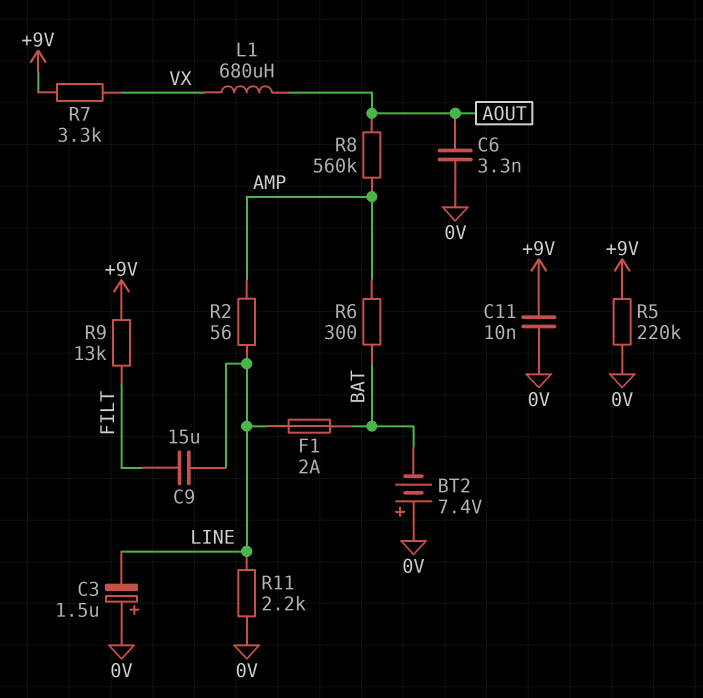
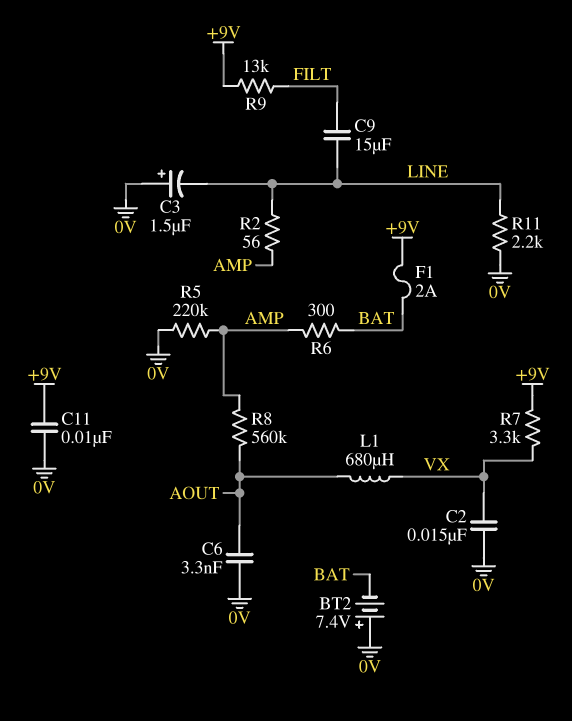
C2: none -> 15nF (0V, VX)
F1: 2A (BAT, LINE) -> 2A (+9V, BAT)
R5: 220k (+9V, 0V) -> 220k (0V, AMP)

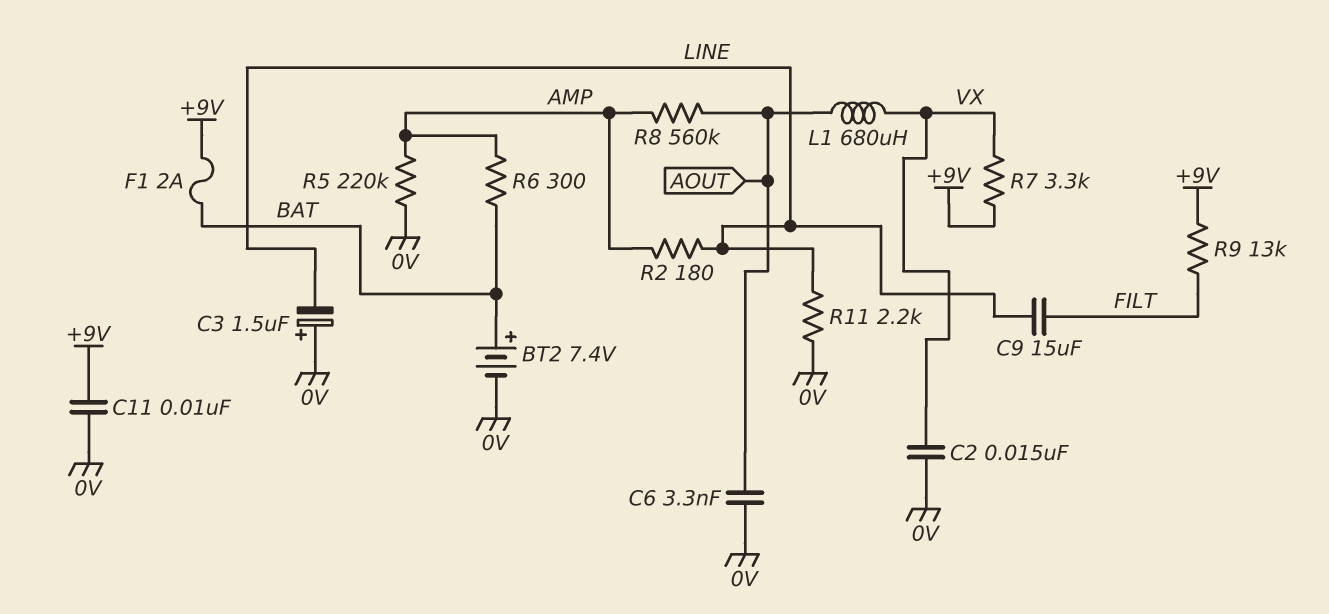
BT2: 7.4V (plus 0V, minus BAT) -> 7.4V (plus BAT, minus 0V)
R2: 56 (AMP, LINE) -> 180 (AMP, LINE)

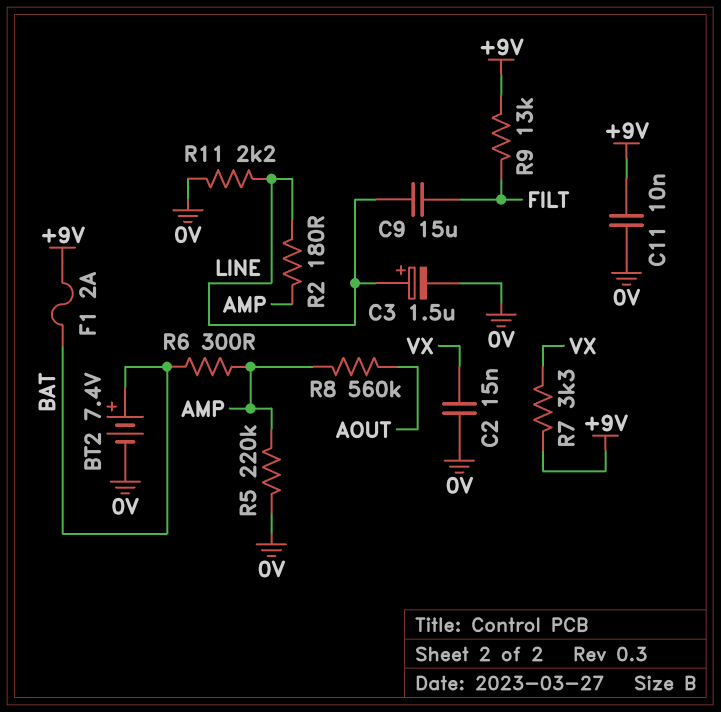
C3: 1.5uF (plus 0V, minus LINE) -> 1.5uF (plus LINE, minus 0V)
C6: 3.3nF (0V, AOUT) -> none
L1: 680uH (AOUT, VX) -> none

